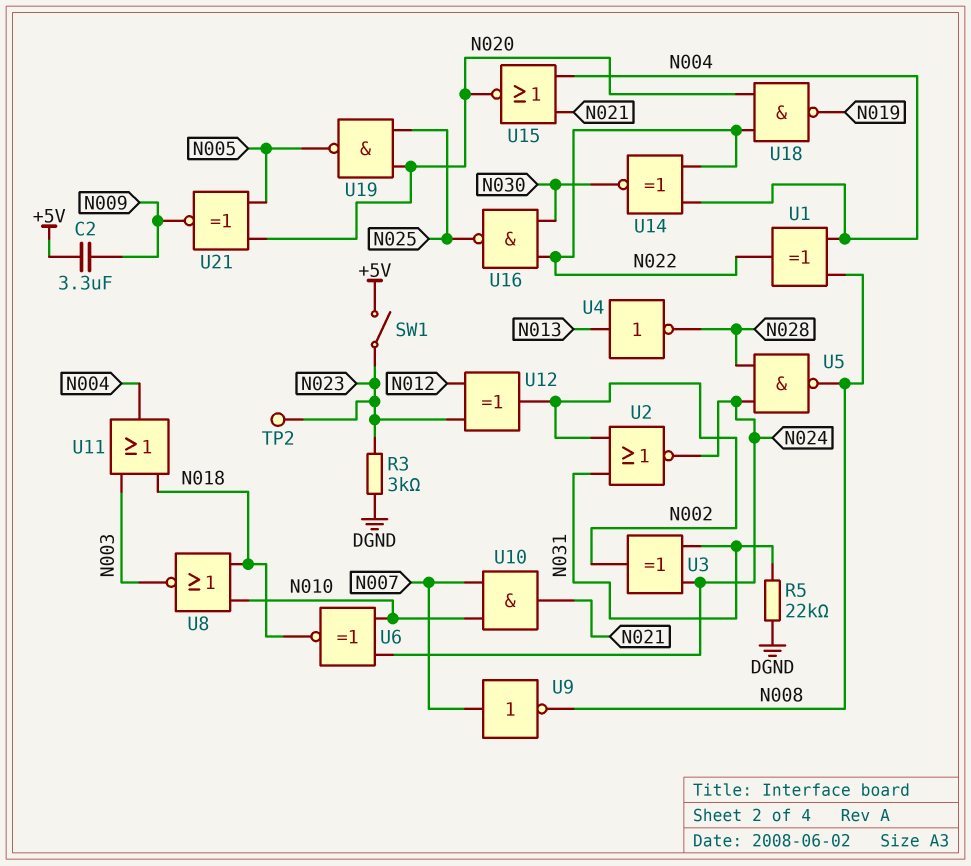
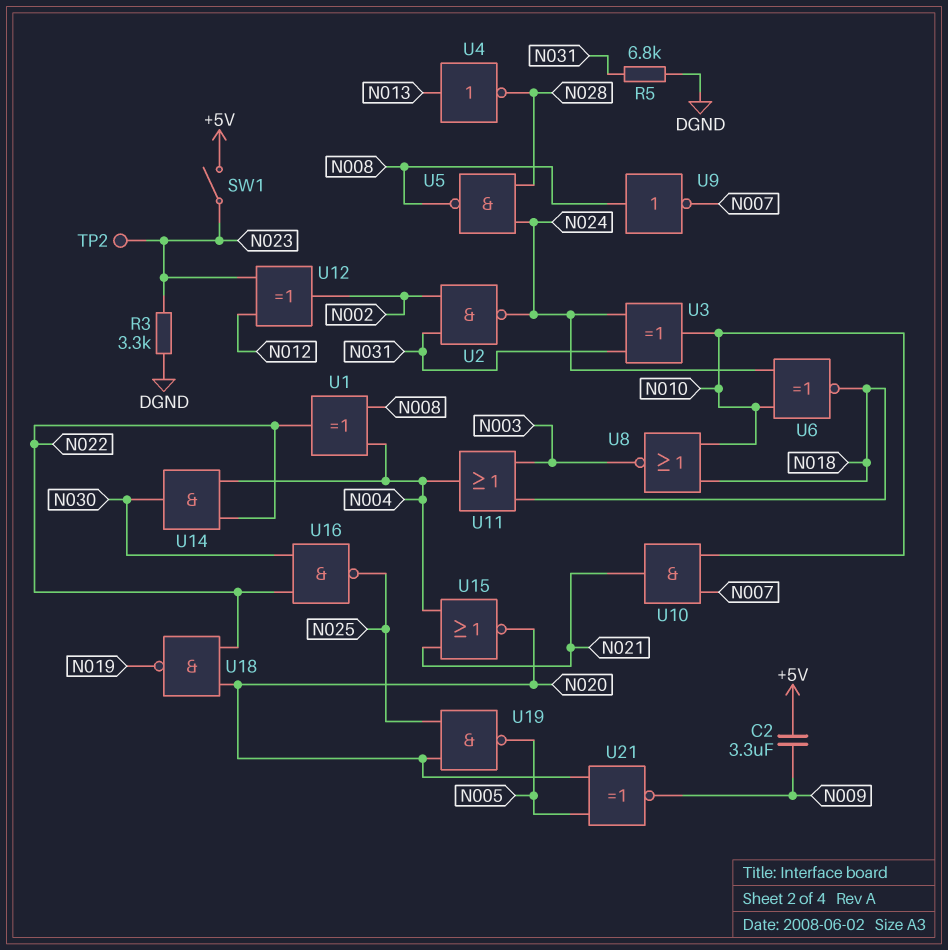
R3: 3k (DGND, N023) -> 3.3k (DGND, N023)
R5: 22k (DGND, N031) -> 6.8k (DGND, N031)
U2: NOR (in N002, in N031, out N024) -> NAND (in N002, in N031, out N024)
U3: XOR (in N024, in N031, out N002) -> XOR (in N024, in N031, out N010)
U9: NOT (in N007, out N008) -> NOT (in N008, out N007)
U14: XNOR (in N004, in N022, out N030) -> AND (in N004, in N022, out N030)

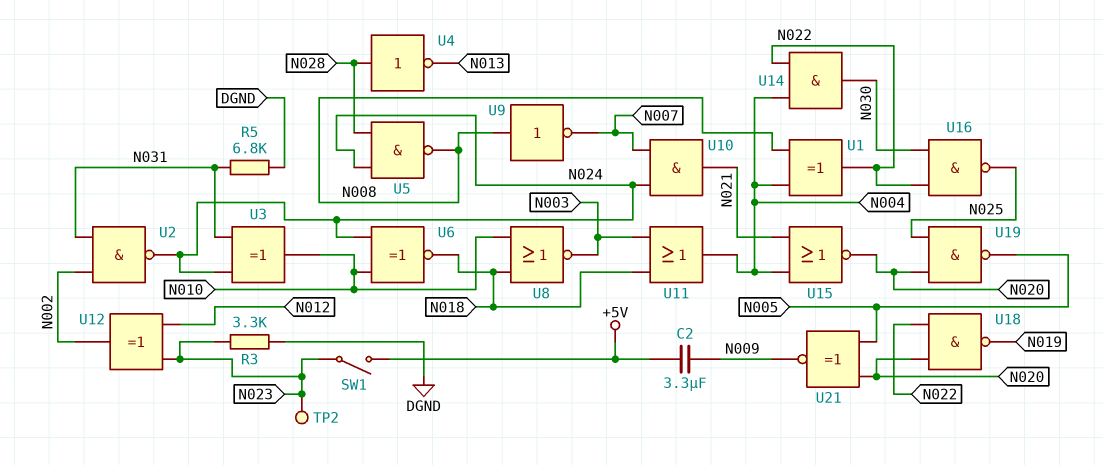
U4: NOT (in N013, out N028) -> NOT (in N028, out N013)
U10: AND (in N007, in N010, out N021) -> AND (in N007, in N024, out N021)

